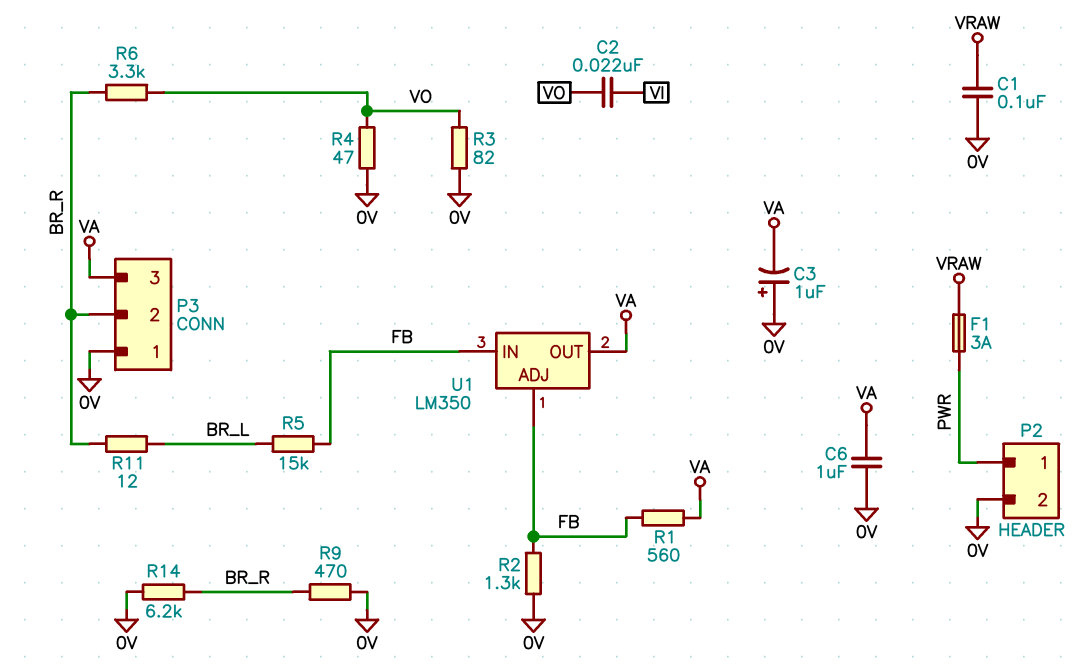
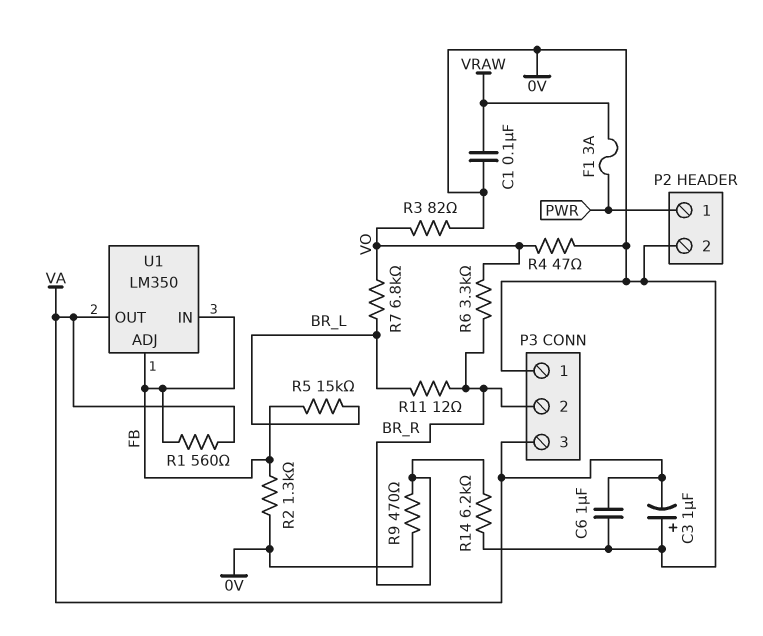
C2: 22nF (VI, VO) -> none
R7: none -> 6.8k (BR_L, VO)

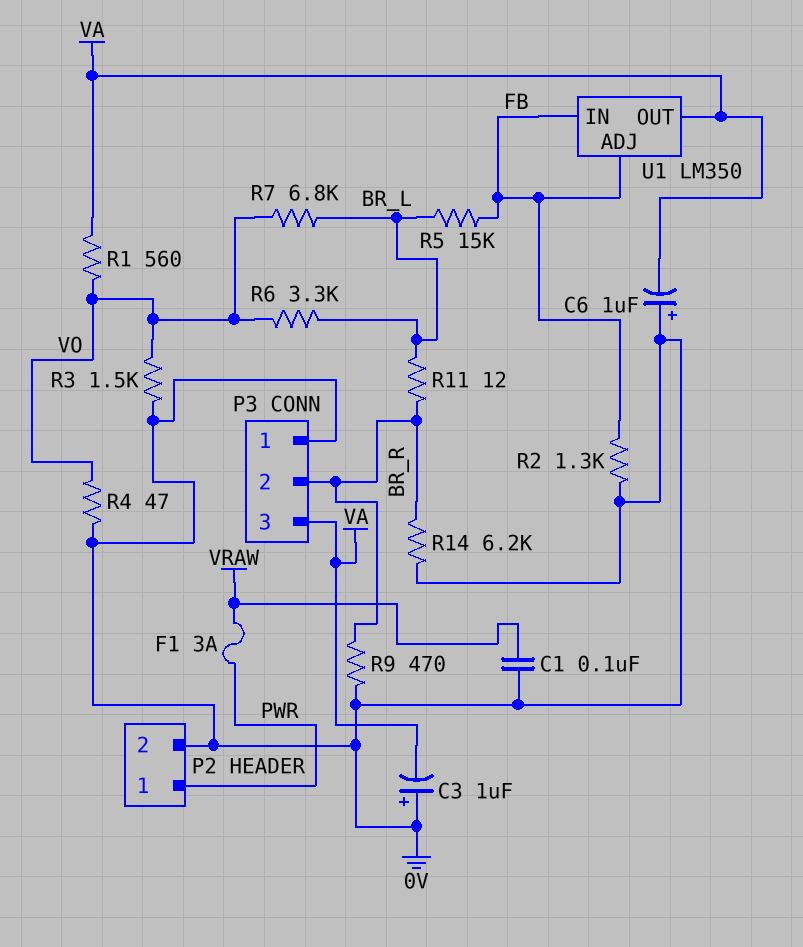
C6: 1uF (0V, VA) -> 1uF (plus 0V, minus VA)
R1: 560 (FB, VA) -> 560 (VA, VO)
R3: 82 (0V, VO) -> 1.5k (0V, VO)
R6: 3.3k (BR_R, VO) -> 3.3k (BR_L, VO)

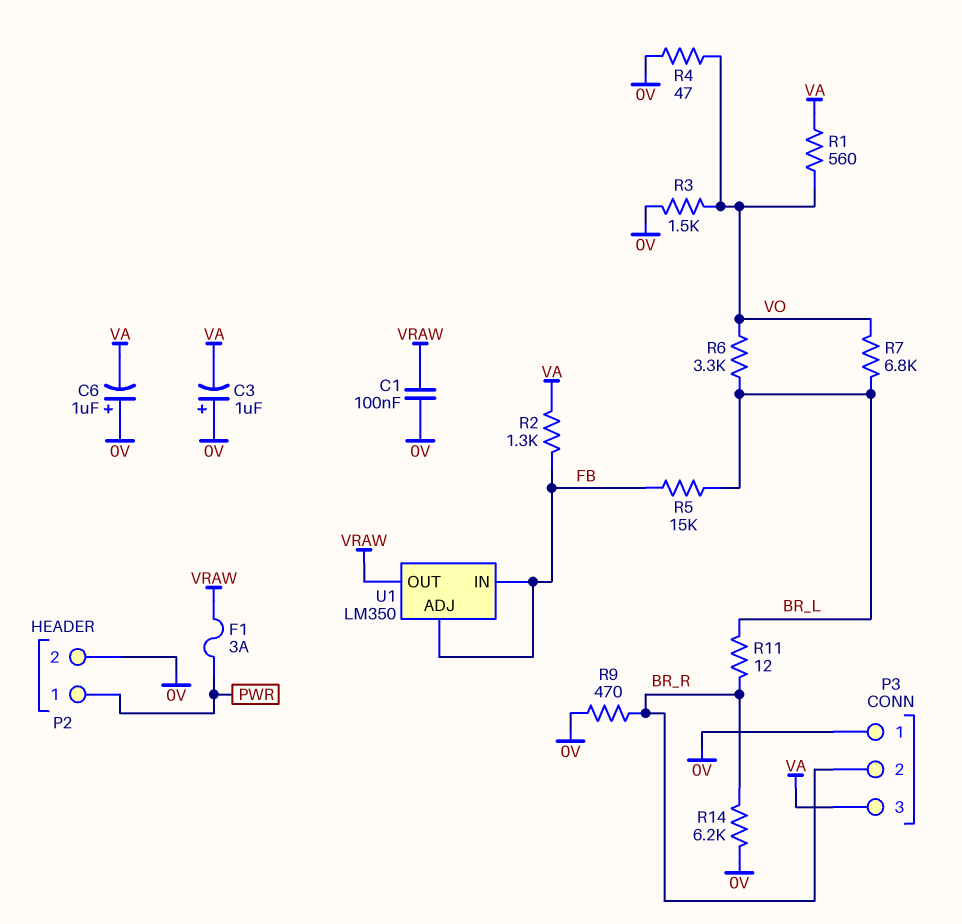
R2: 1.3k (0V, FB) -> 1.3k (FB, VA)
U1 pin OUT: VA -> VRAW

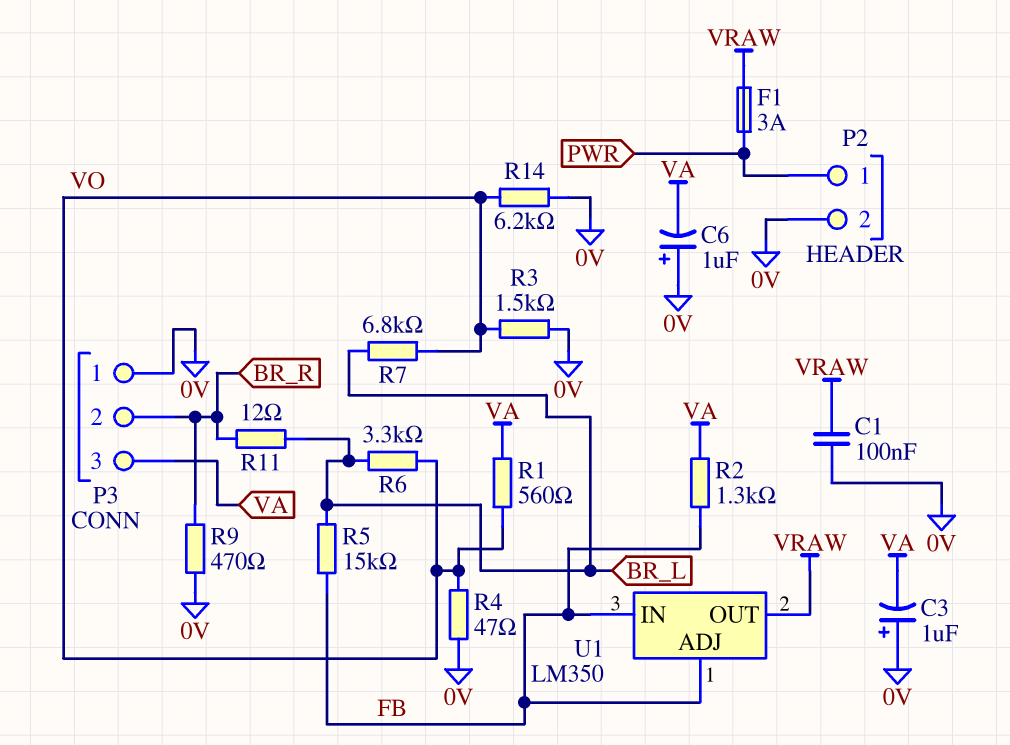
R14: 6.2k (0V, BR_R) -> 6.2k (0V, VO)

